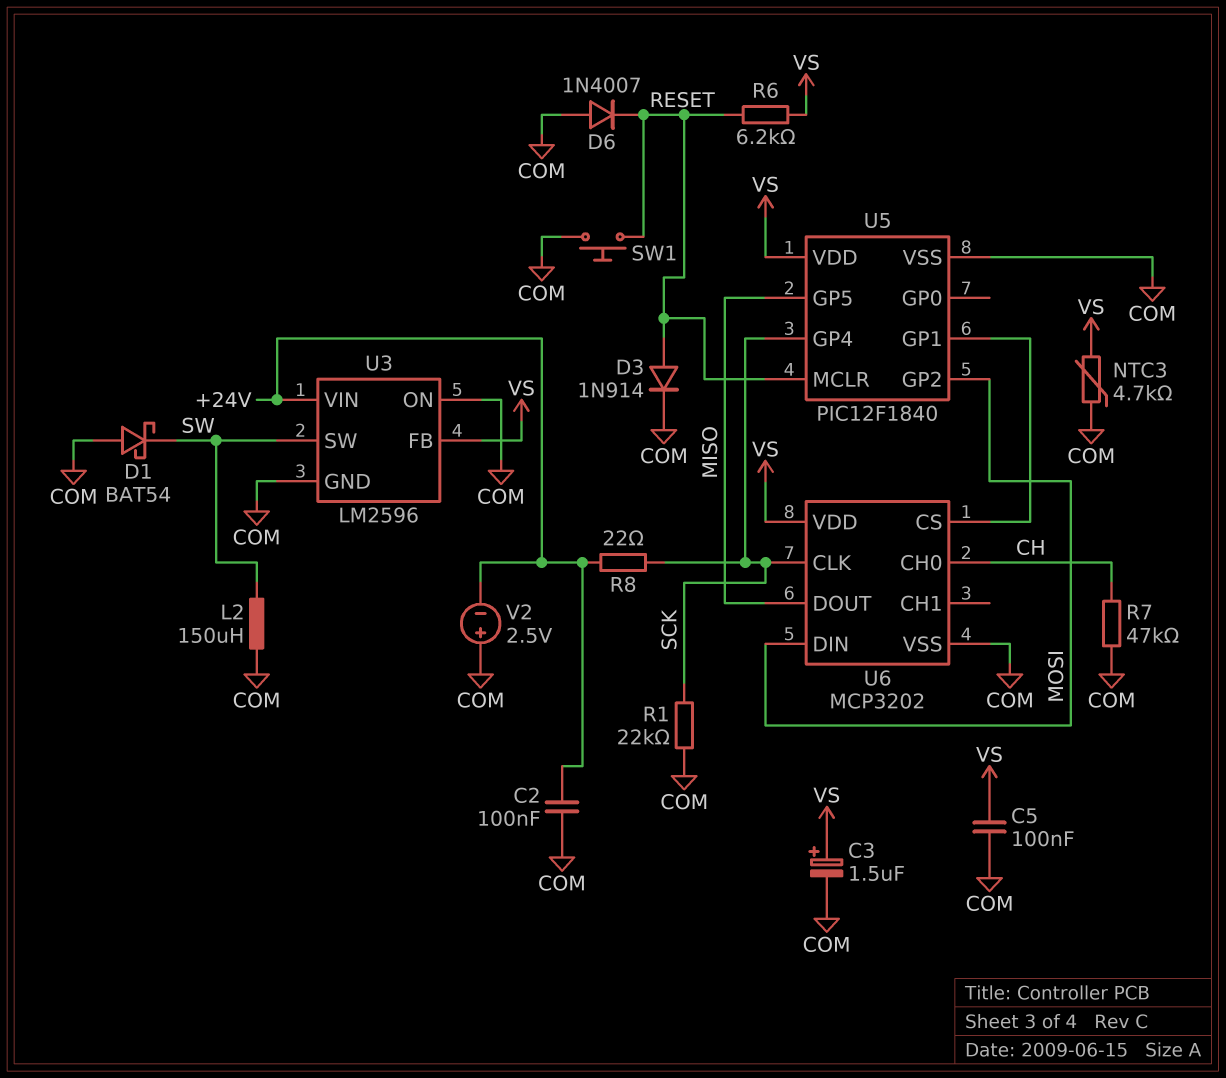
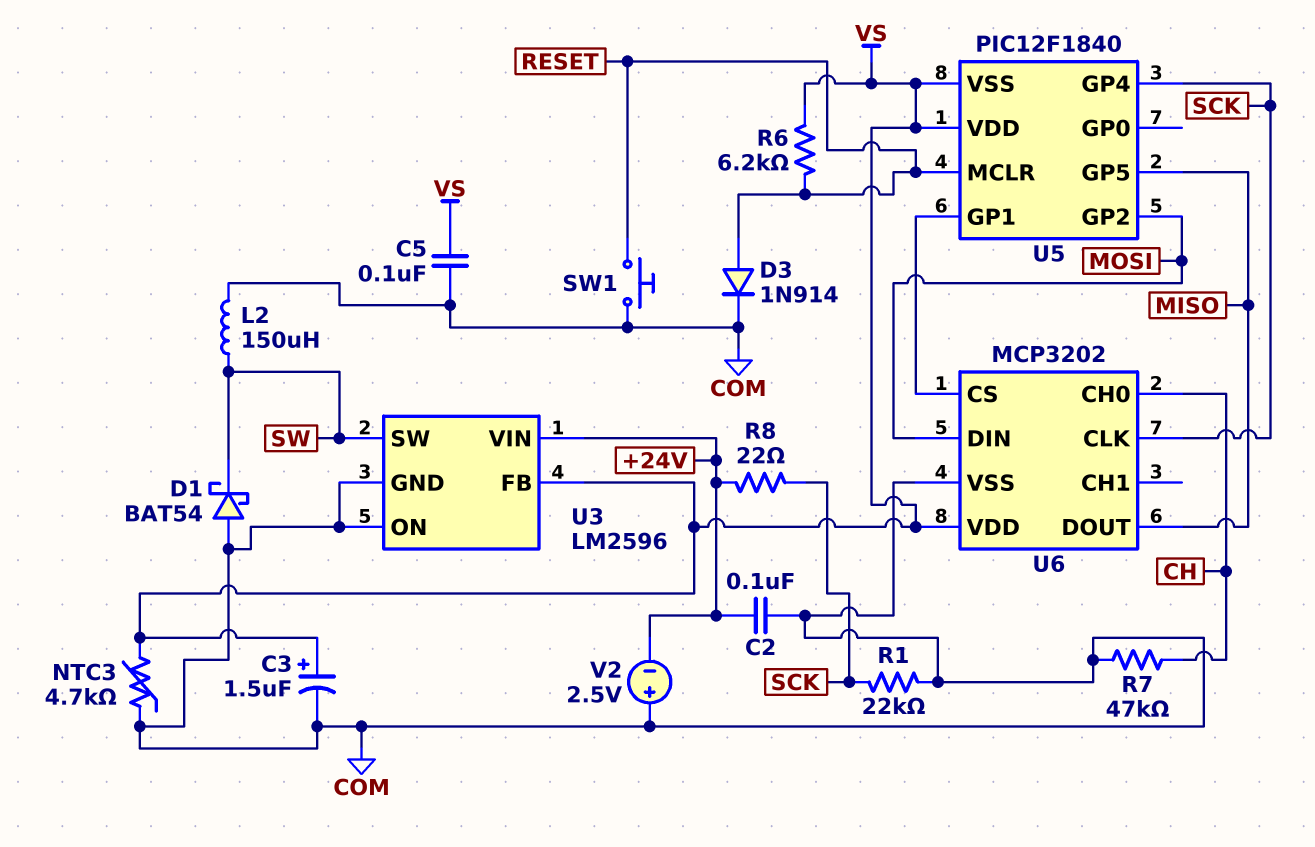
D6: diode 1N4007 (A COM, K RESET) -> none
U5 pin VSS: COM -> VS

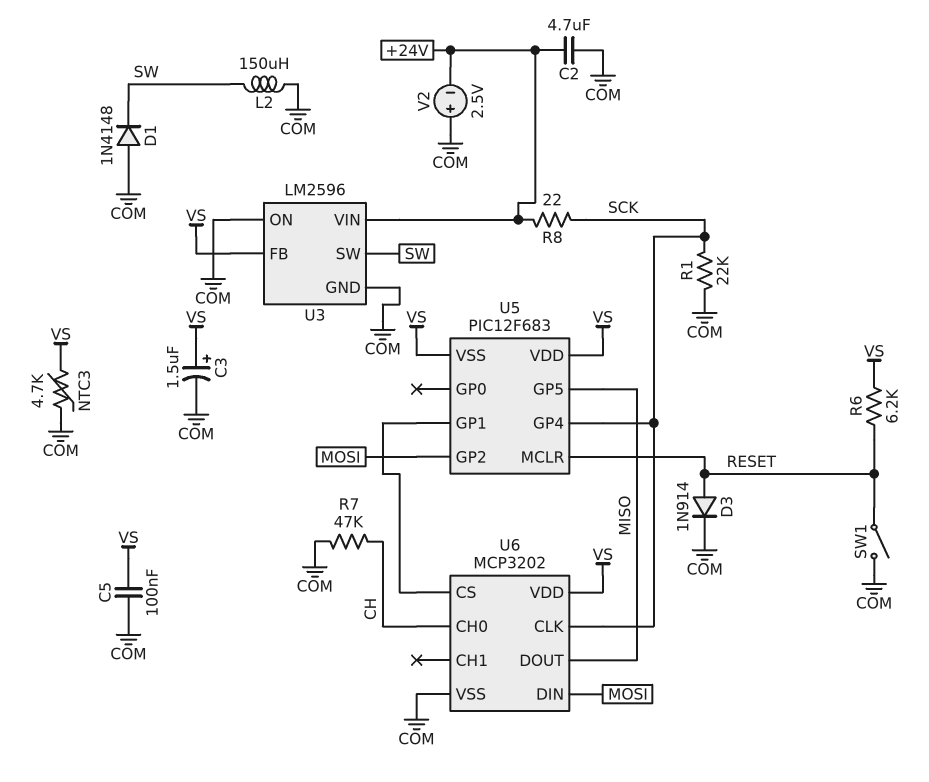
C2: 100nF (+24V, COM) -> 4.7uF (+24V, COM)
D1: schottky BAT54 (A COM, K SW) -> diode 1N4148 (A COM, K SW)
SW1: button (COM, RESET) -> switch (COM, RESET)
U5: PIC12F1840 -> PIC12F683

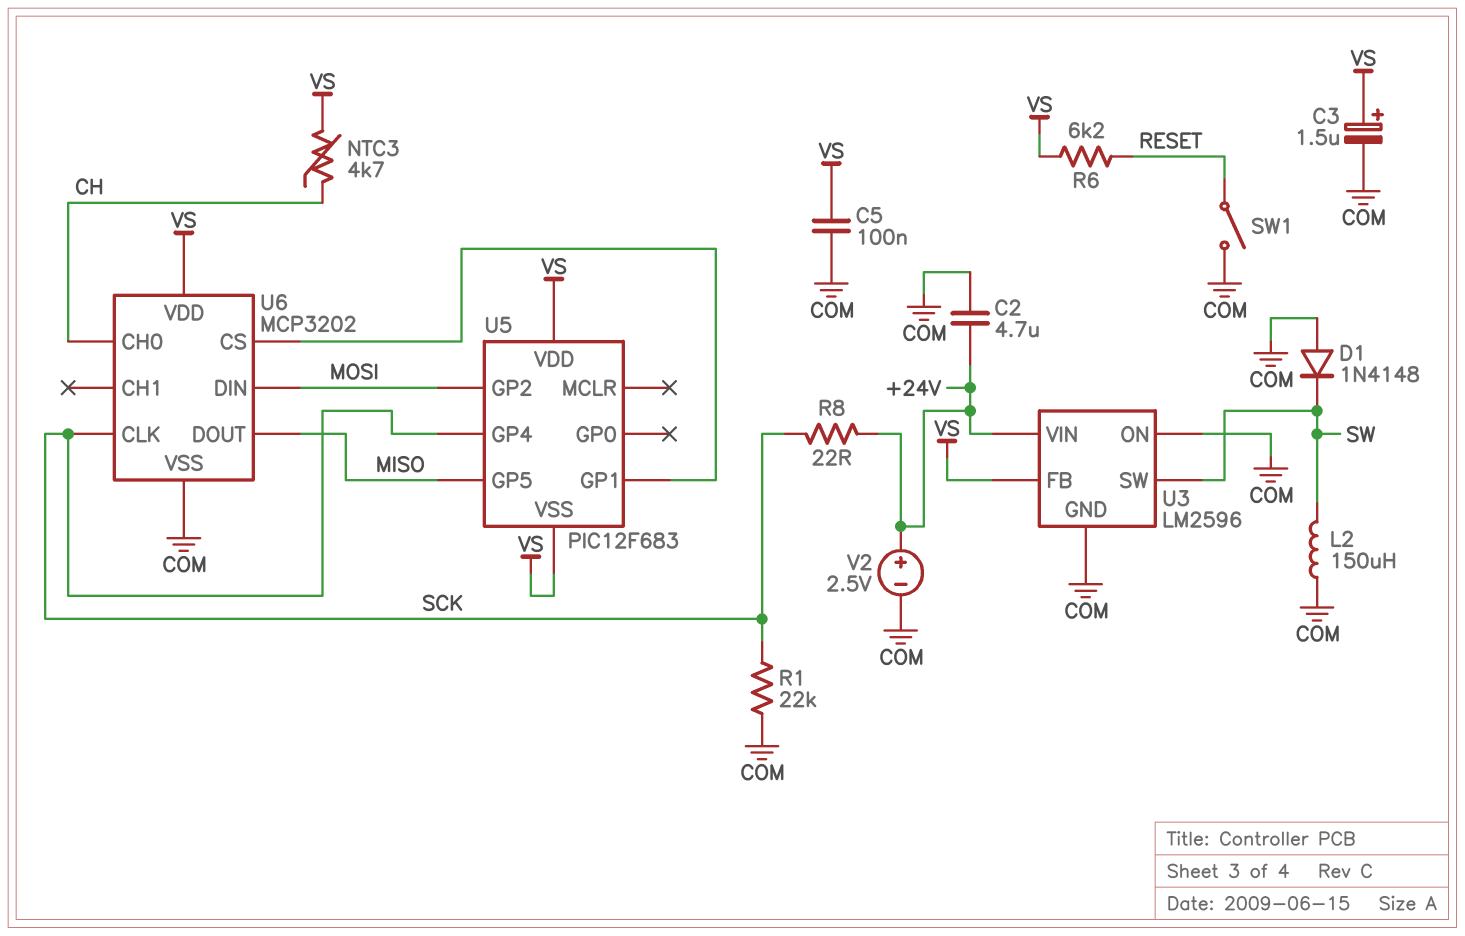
D3: diode 1N914 (A RESET, K COM) -> none
NTC3: 4.7k (COM, VS) -> 4.7k (CH, VS)
R7: 47k (CH, COM) -> none
U5 pin MCLR: RESET -> none
V2: 2.5V (plus COM, minus +24V) -> 2.5V (plus +24V, minus COM)

